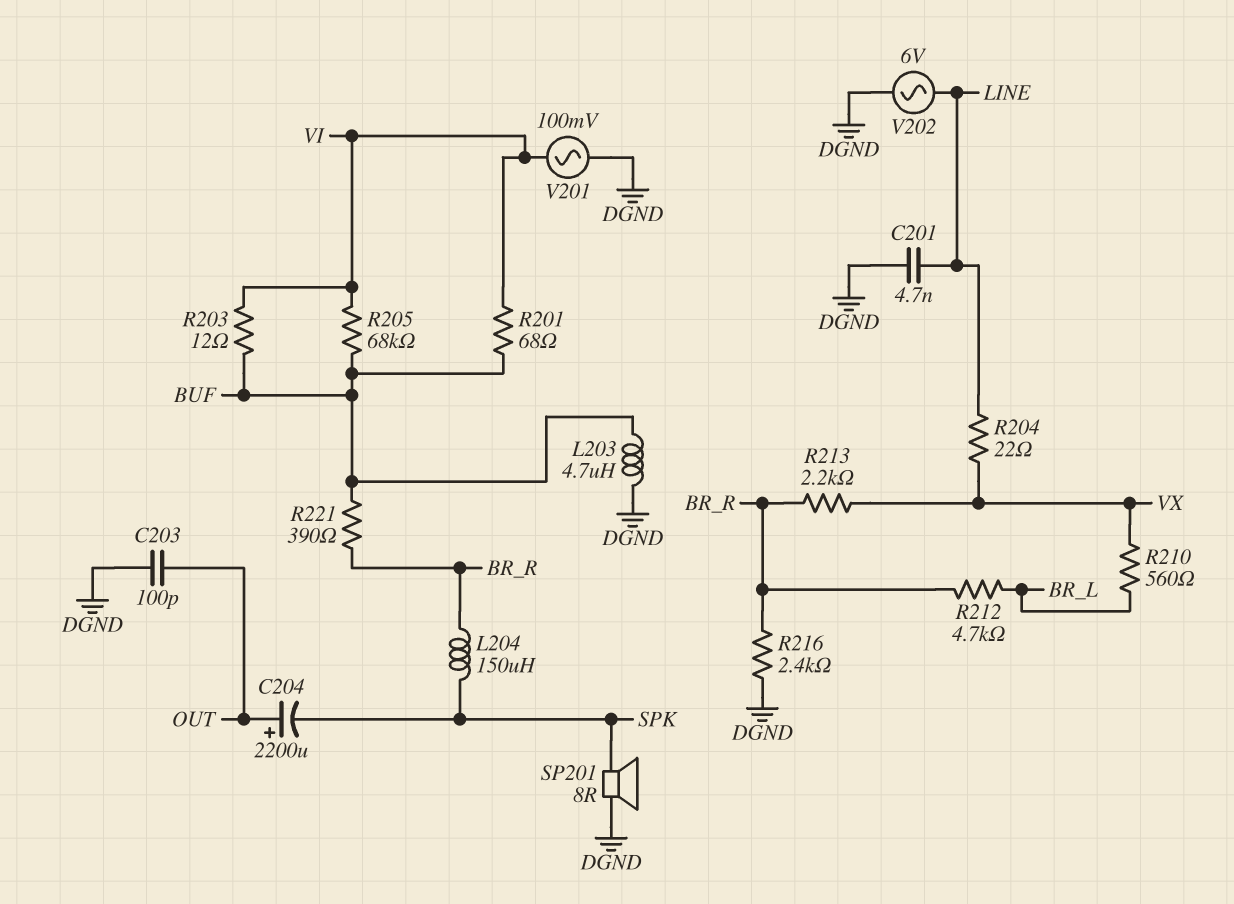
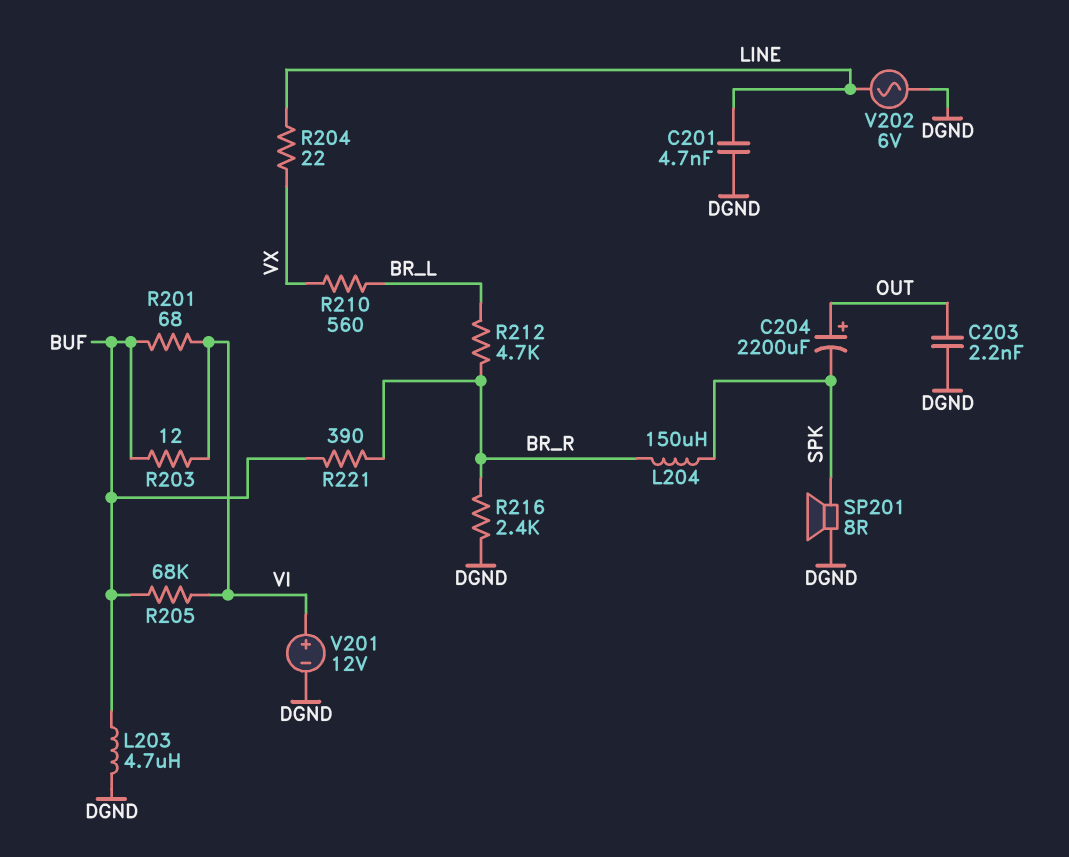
C203: 100pF (DGND, OUT) -> 2.2nF (DGND, OUT)
R213: 2.2k (BR_R, VX) -> none
V201: AC 100mV (DGND, VI) -> 12V (plus VI, minus DGND)

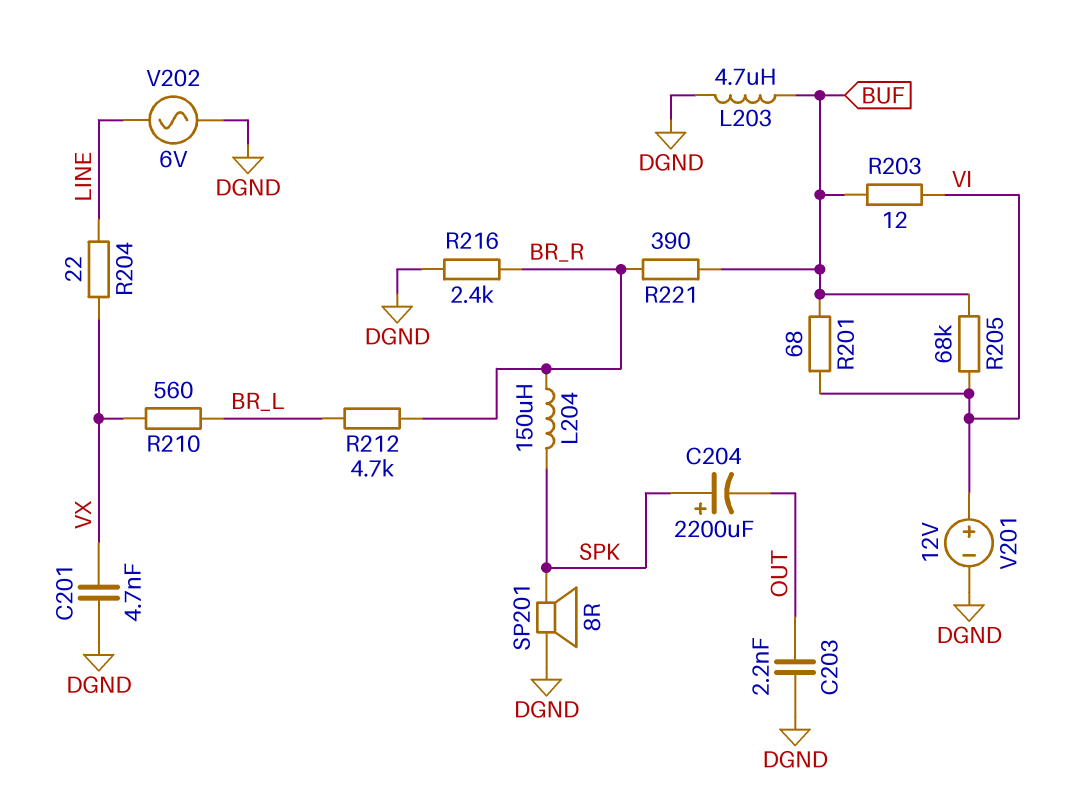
C201: 4.7nF (DGND, LINE) -> 4.7nF (DGND, VX)
C204: 2200uF (plus OUT, minus SPK) -> 2200uF (plus SPK, minus OUT)

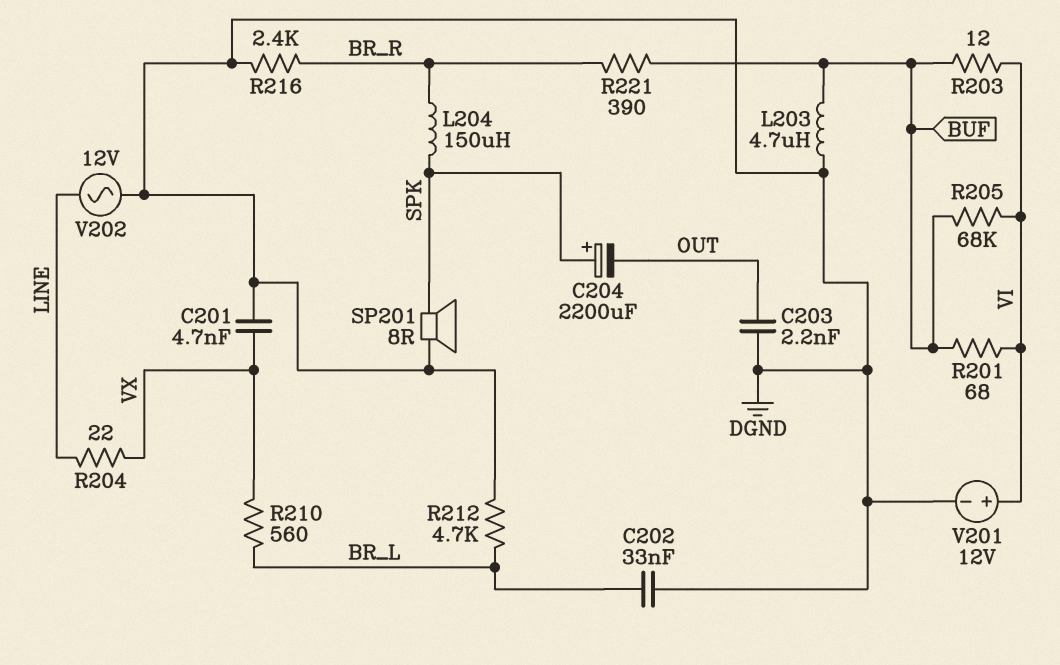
C202: none -> 33nF (BR_L, DGND)
R212: 4.7k (BR_L, BR_R) -> 4.7k (BR_L, DGND)
V202: AC 6V (DGND, LINE) -> AC 12V (DGND, LINE)

